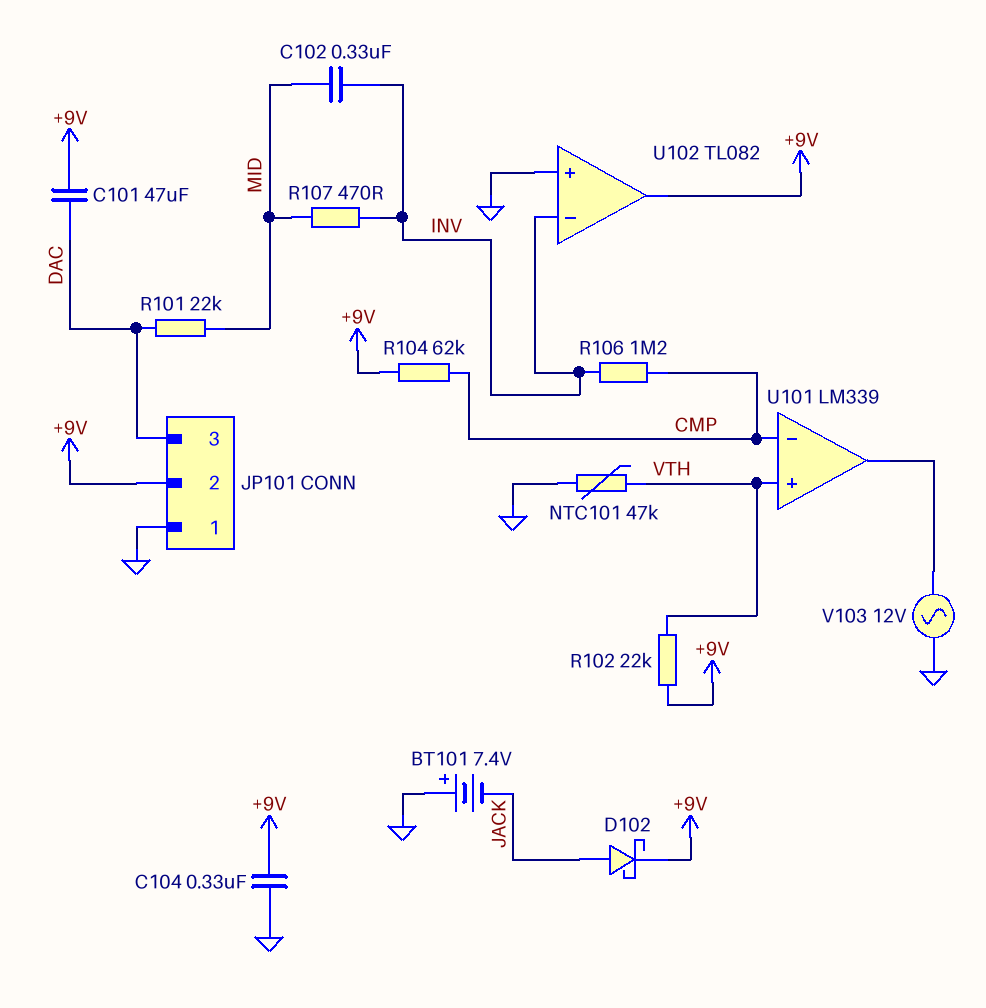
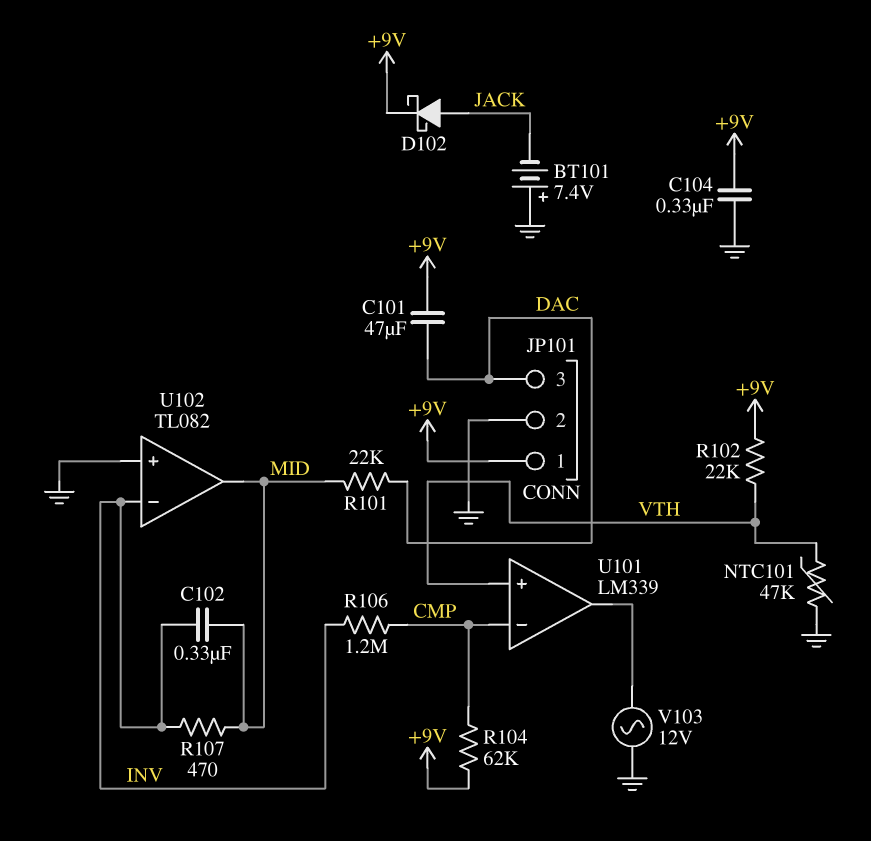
JP101 pin 1: GND -> +9V
JP101 pin 2: +9V -> GND
U102 pin out: +9V -> MID

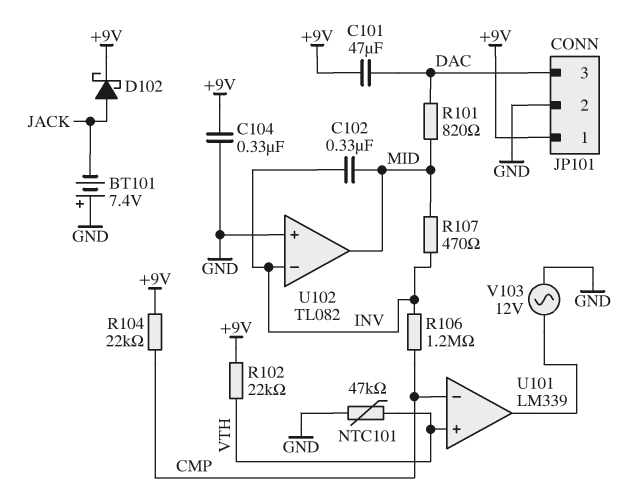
R101: 22k (DAC, MID) -> 820 (DAC, MID)
R104: 62k (+9V, CMP) -> 22k (+9V, CMP)

